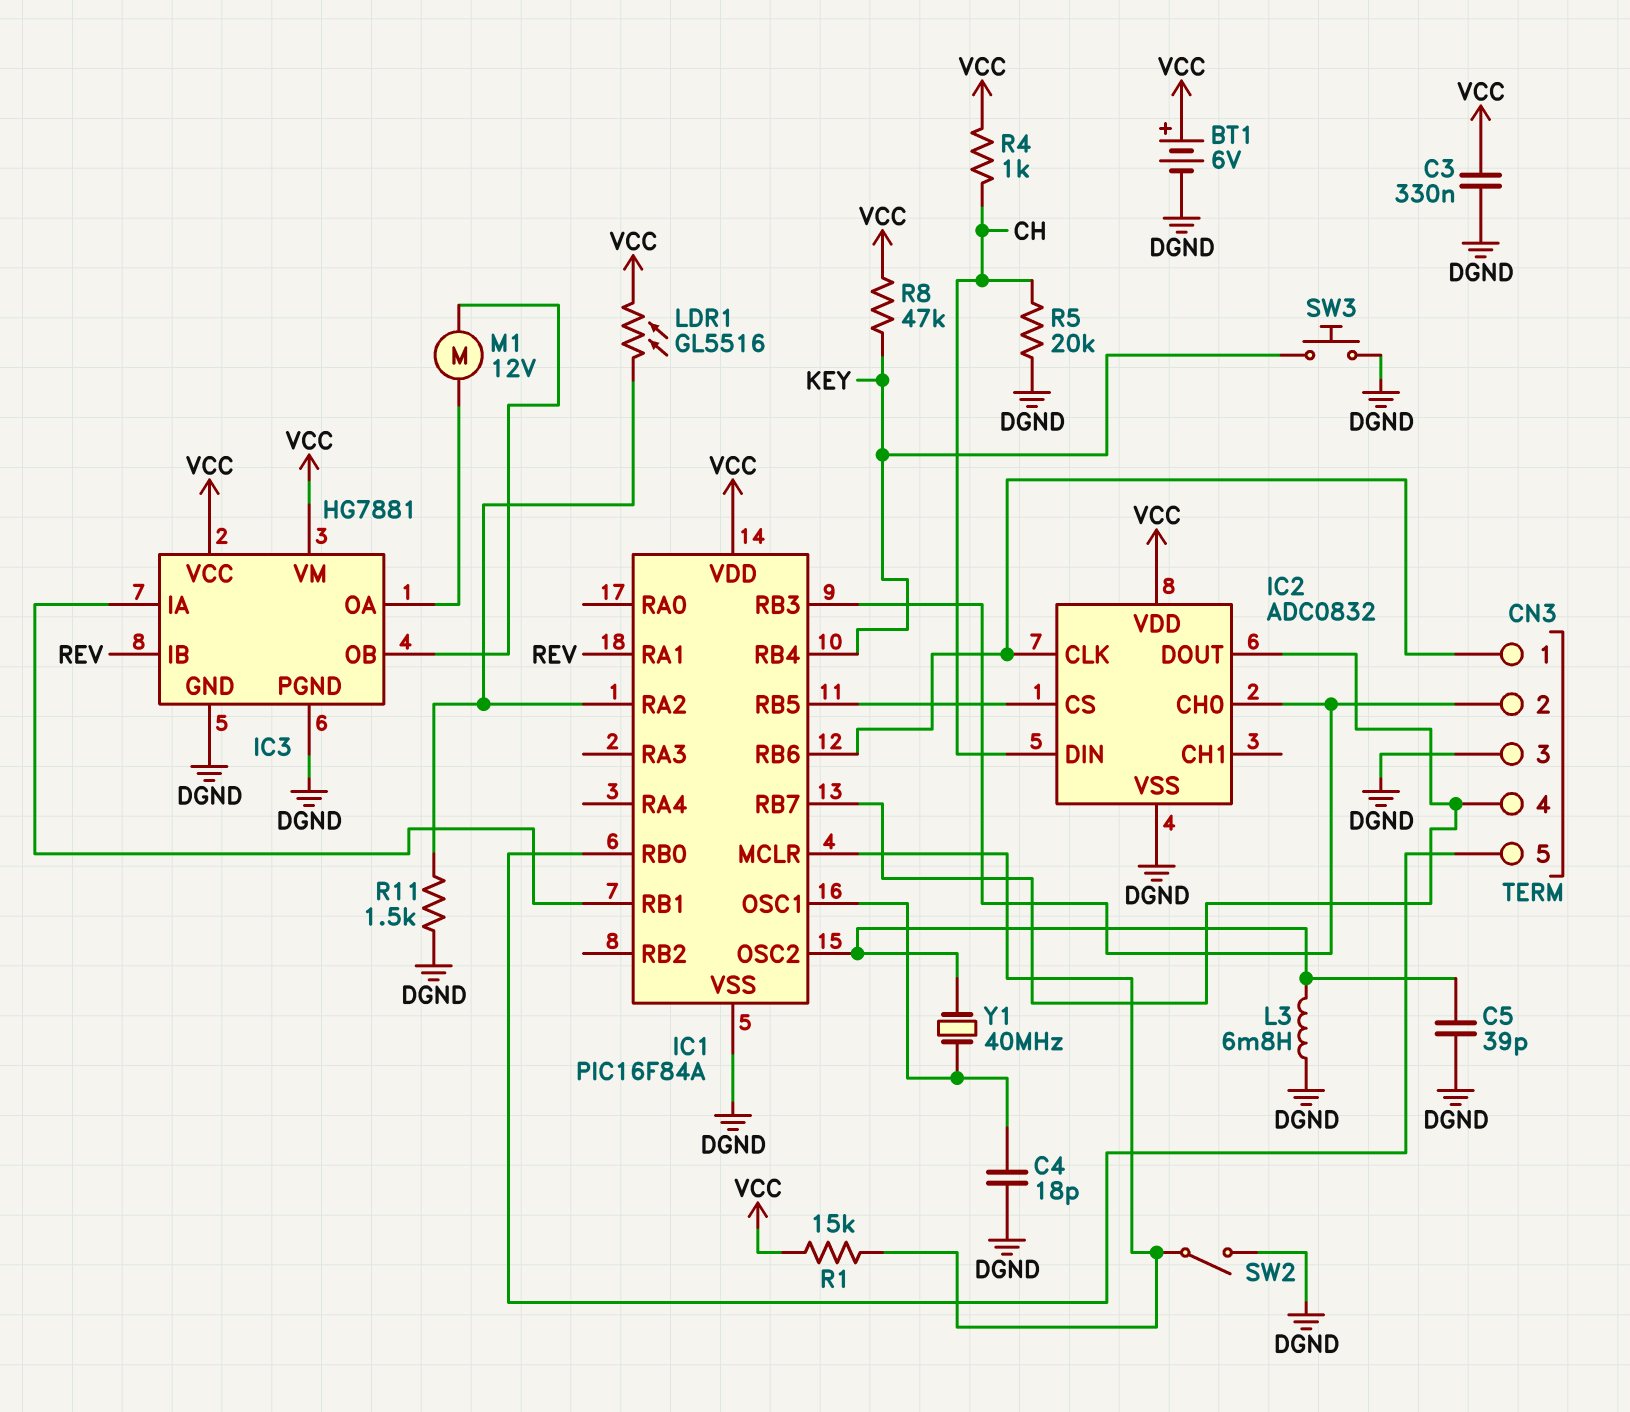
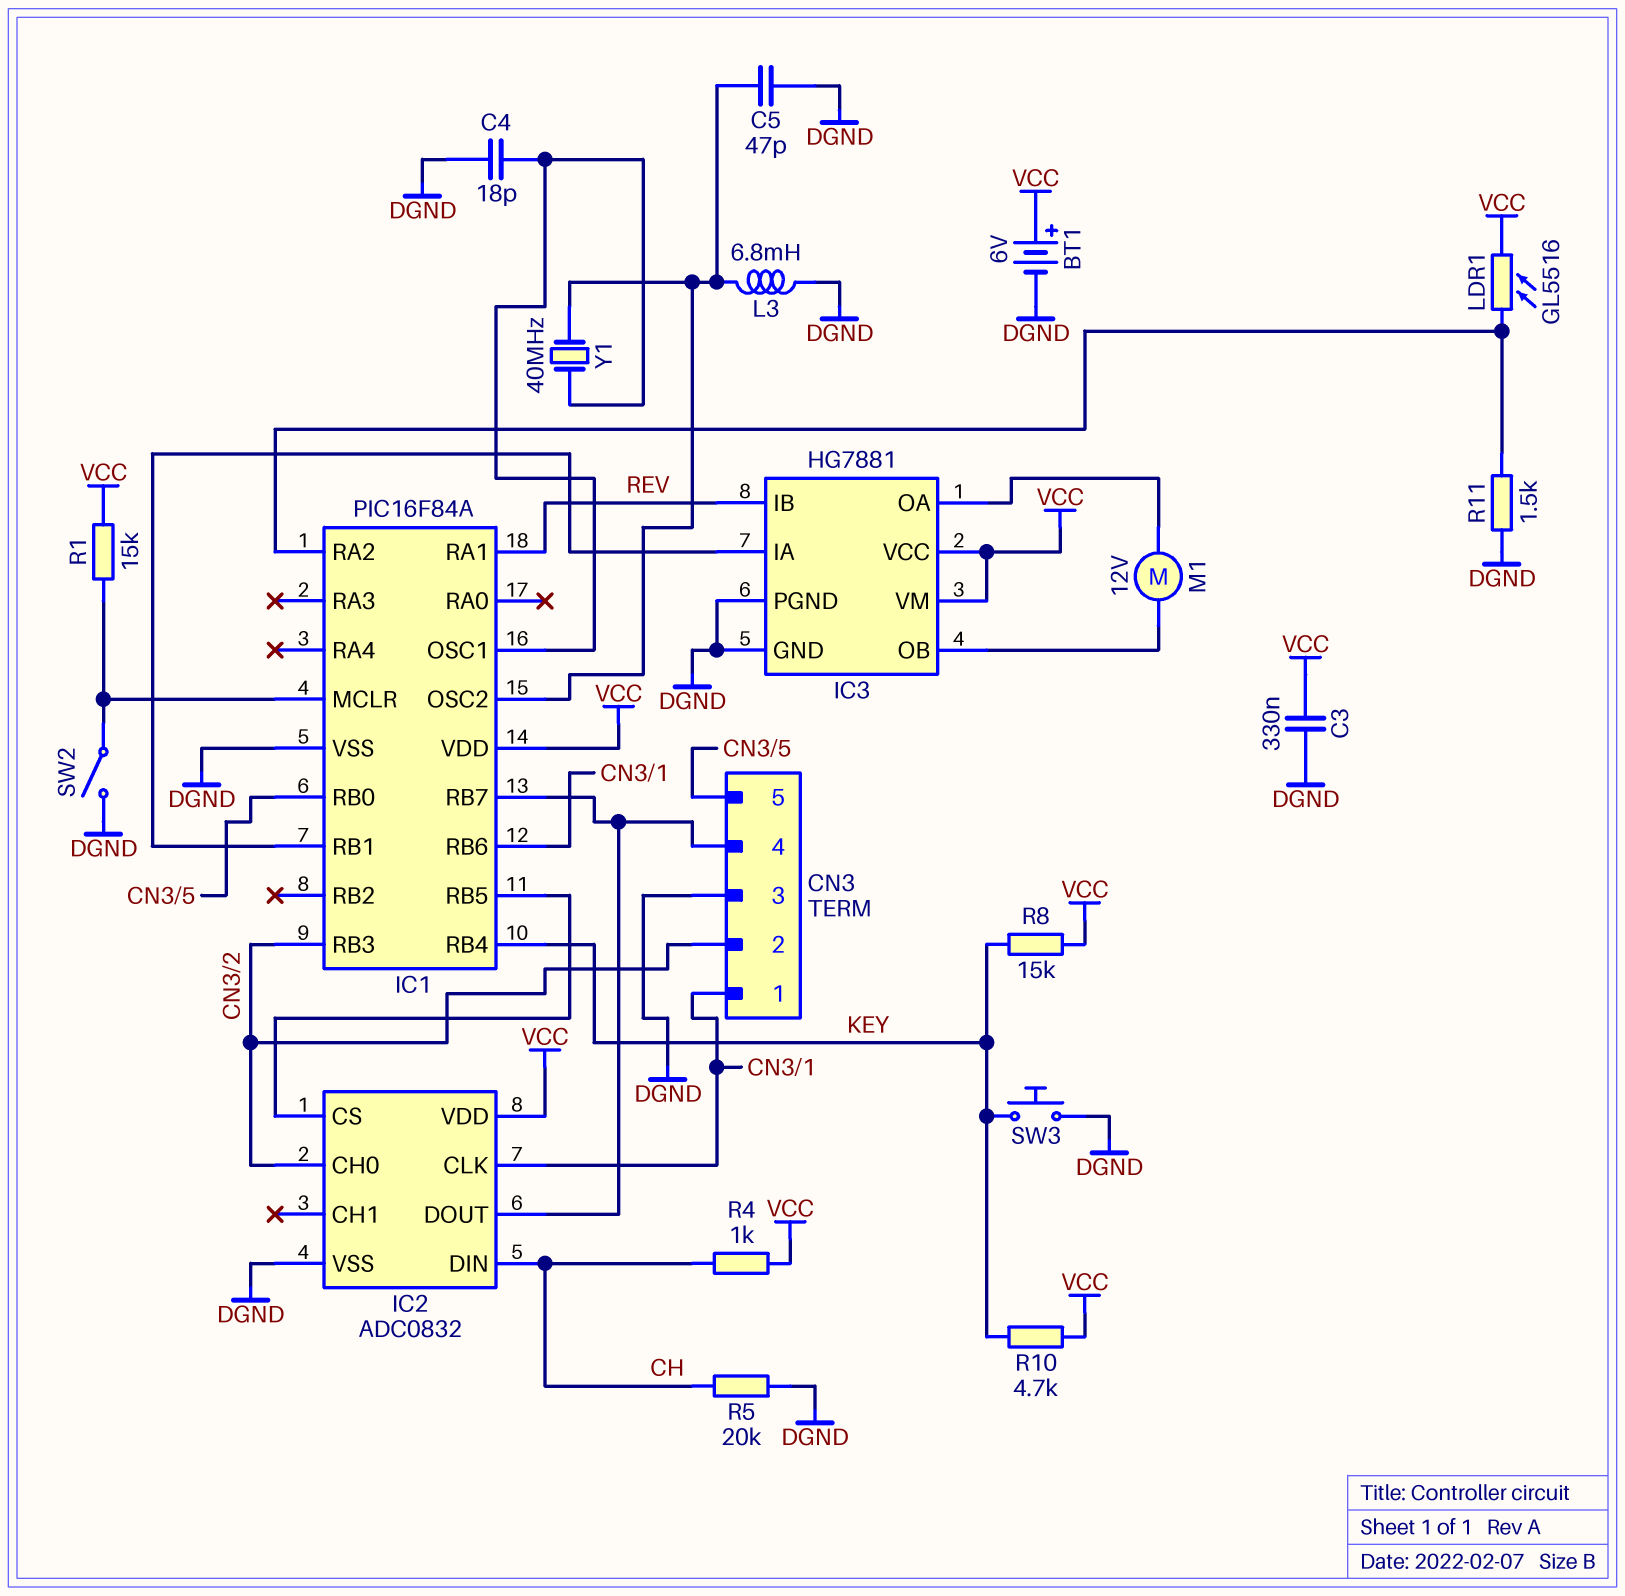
C5: 39pF (DGND, IC1/OSC2) -> 47pF (DGND, IC1/OSC2)
R8: 47k (KEY, VCC) -> 15k (KEY, VCC)
R10: none -> 4.7k (KEY, VCC)

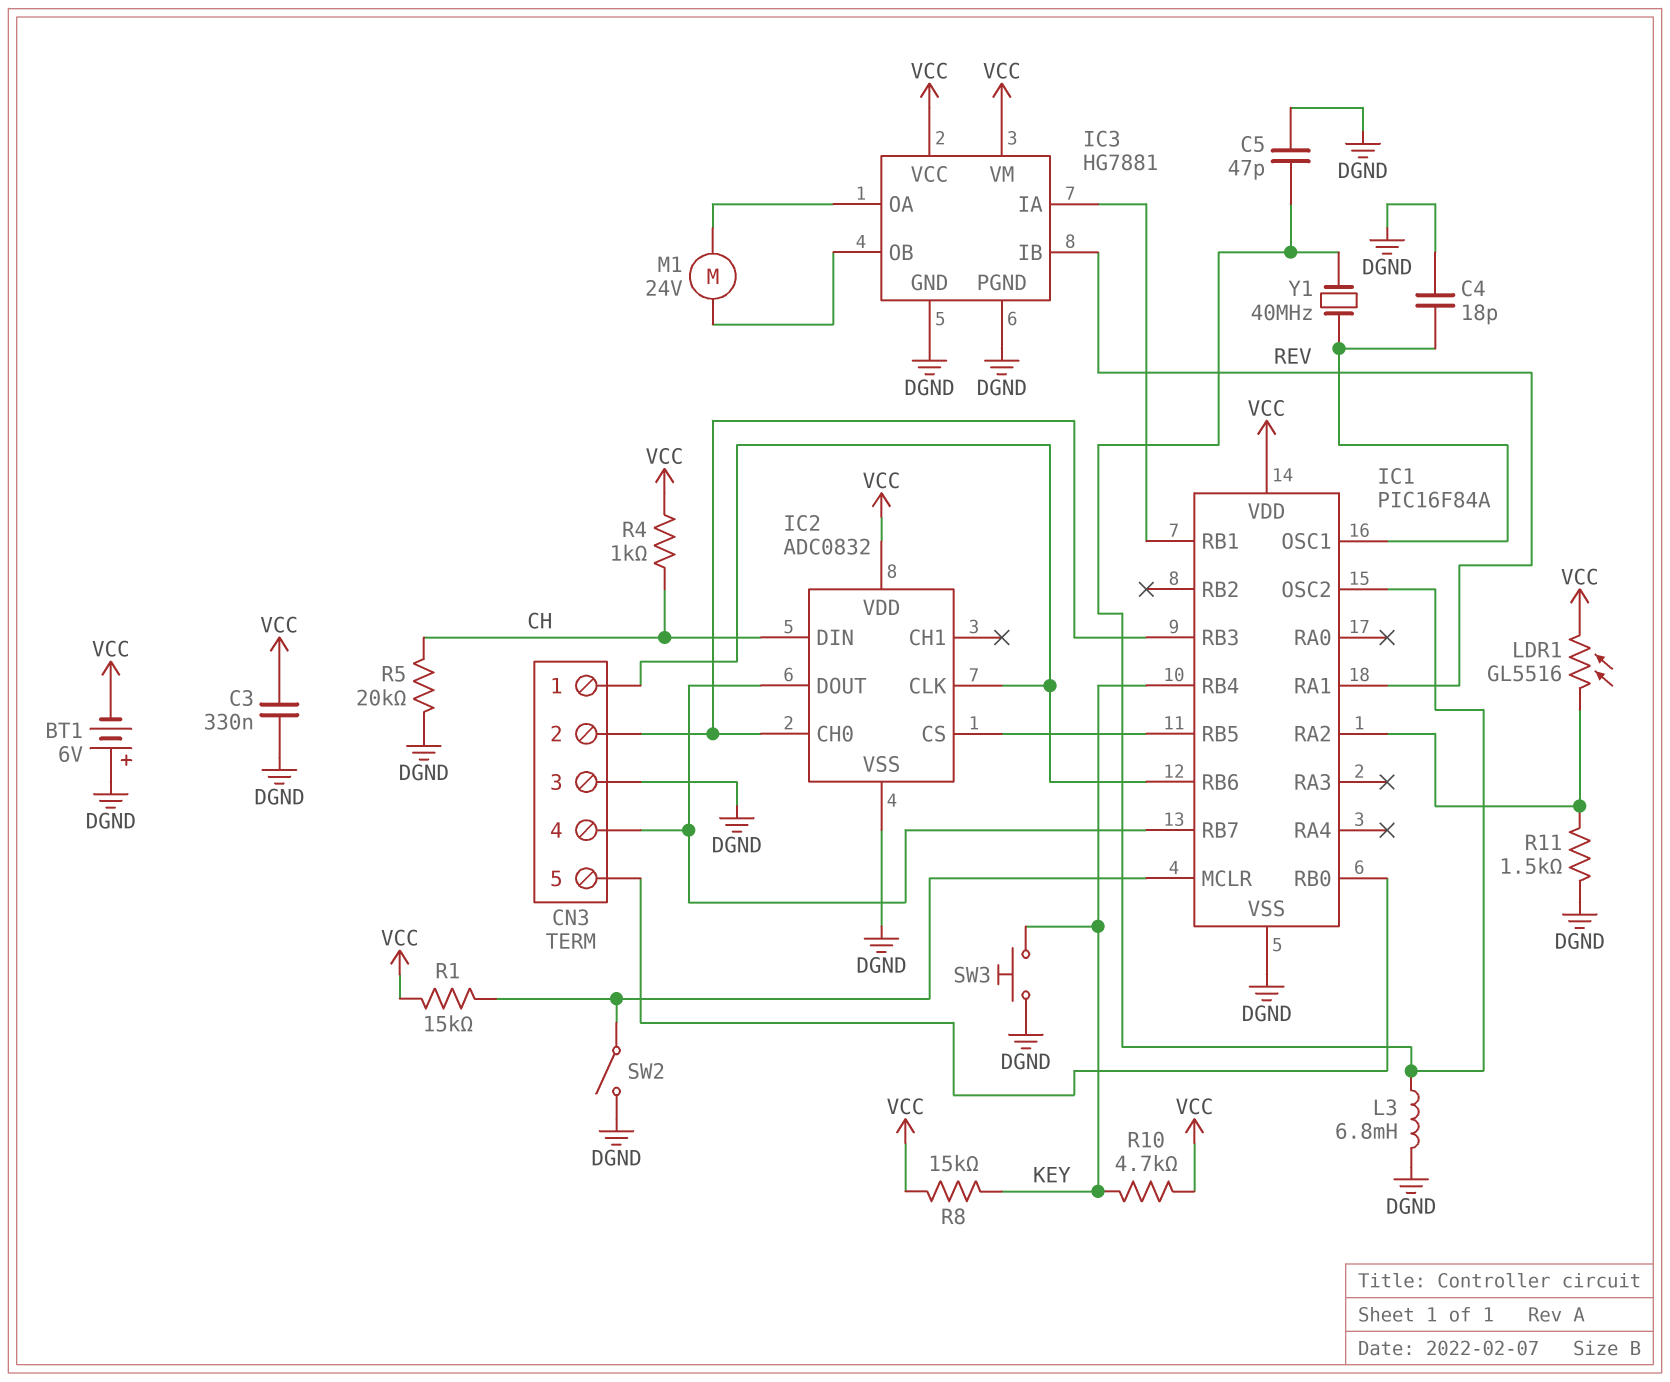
BT1: 6V (plus VCC, minus DGND) -> 6V (plus DGND, minus VCC)
M1: motor 12V (IC3/OA, IC3/OB) -> motor 24V (IC3/OA, IC3/OB)

